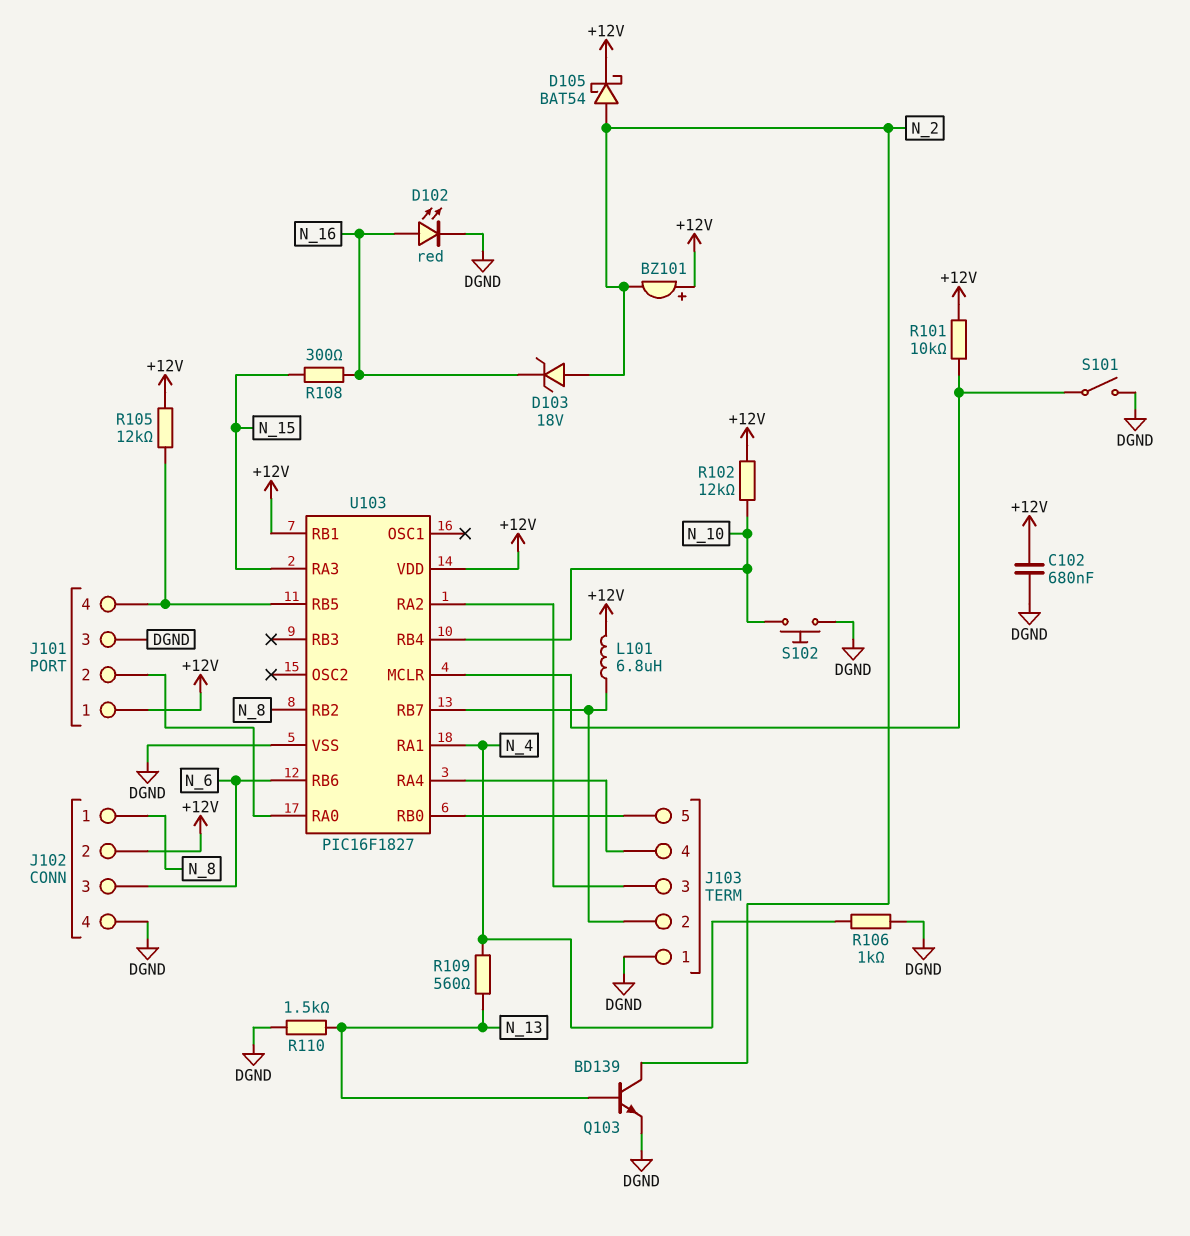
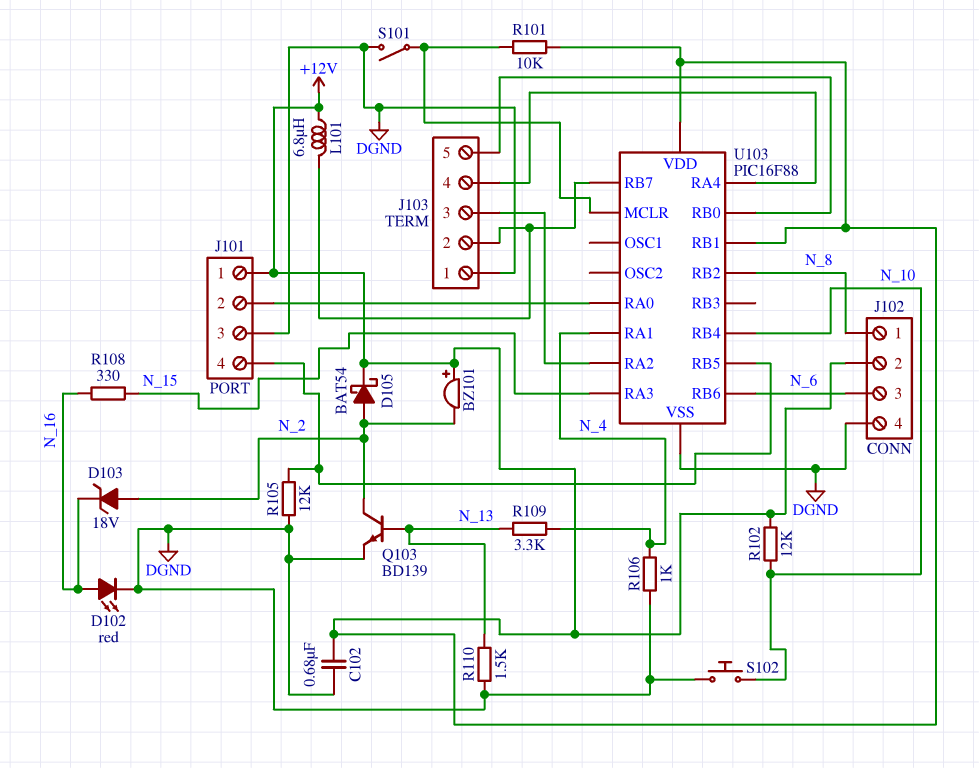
R105: 12k (+12V, J101/4) -> 12k (DGND, J101/4)
R108: 300 (N_15, N_16) -> 330 (N_15, N_16)
R109: 560 (N_4, N_13) -> 3.3k (N_4, N_13)
U103: PIC16F1827 -> PIC16F88

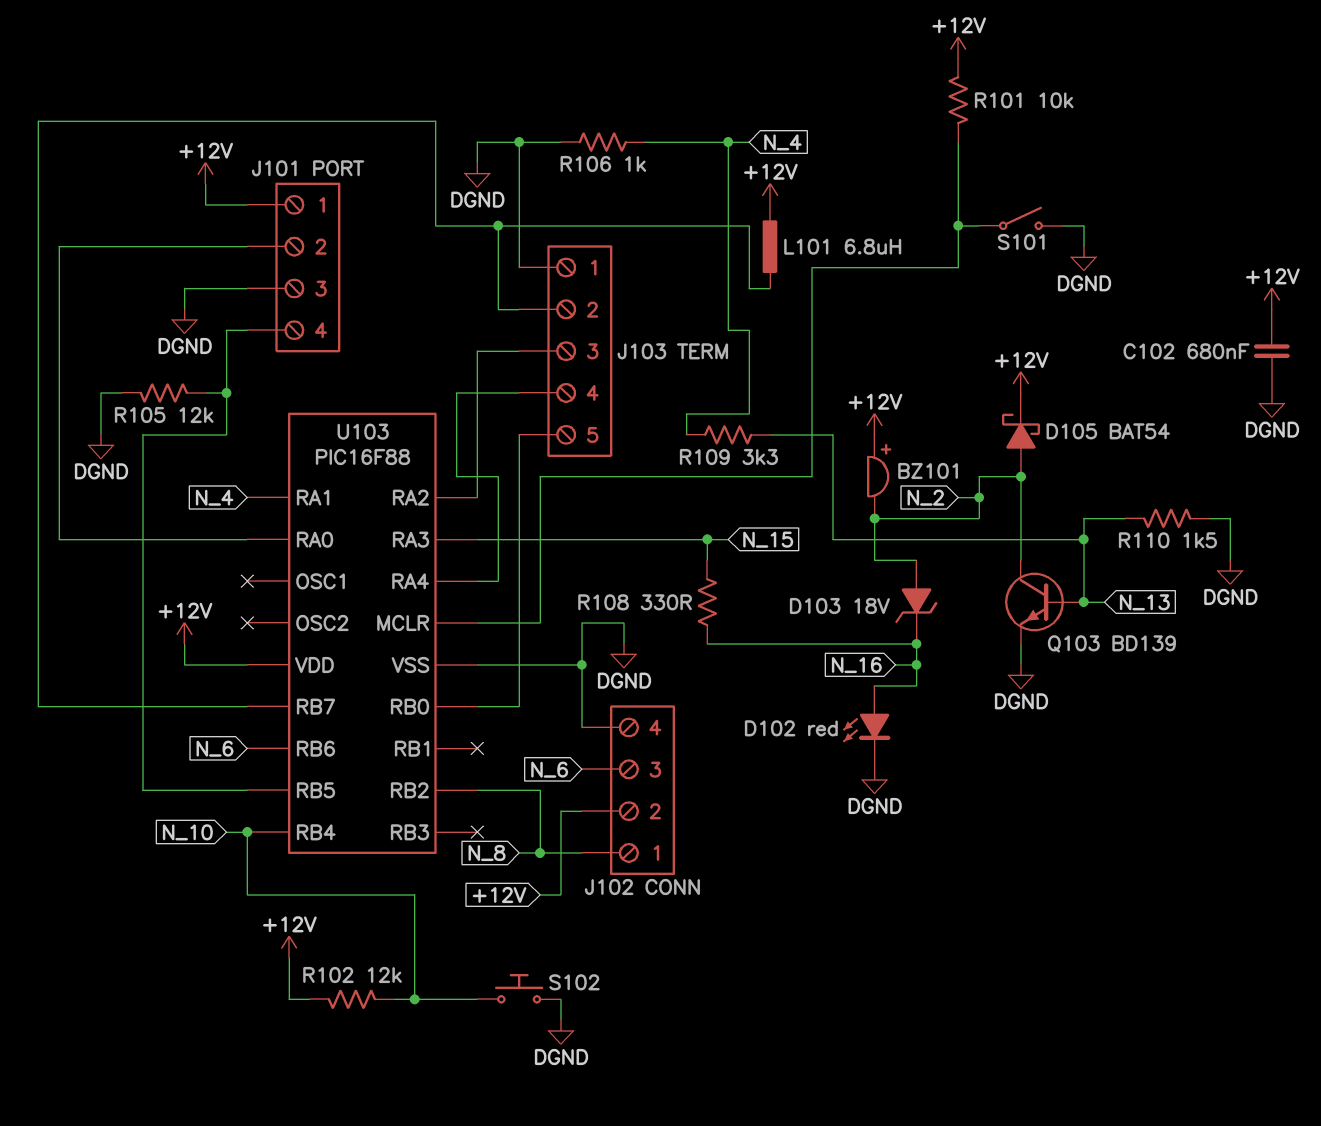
U103 pin RB1: +12V -> none

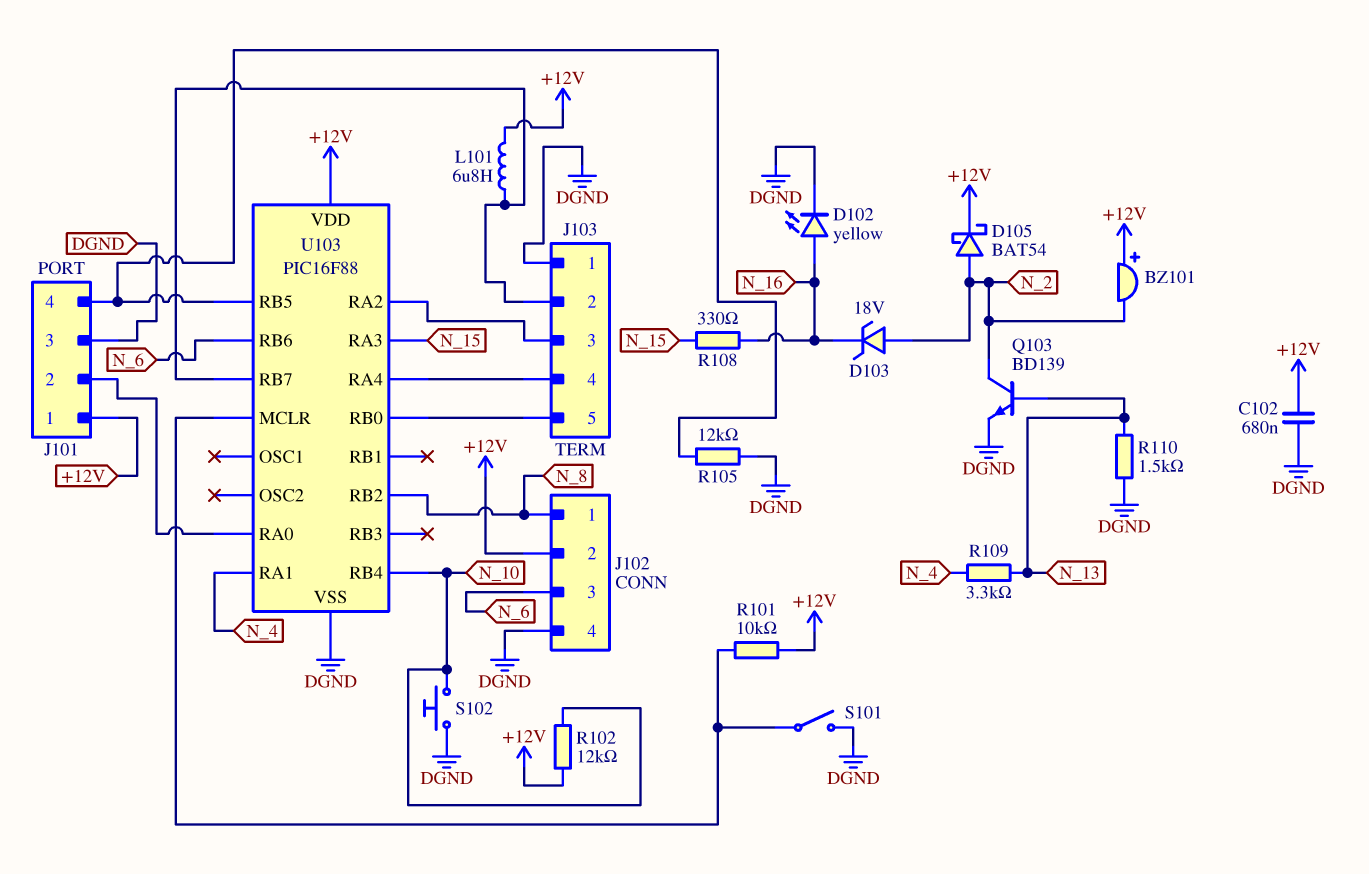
D102: LED red (A N_16, K DGND) -> LED yellow (A N_16, K DGND)
R106: 1k (DGND, N_4) -> none

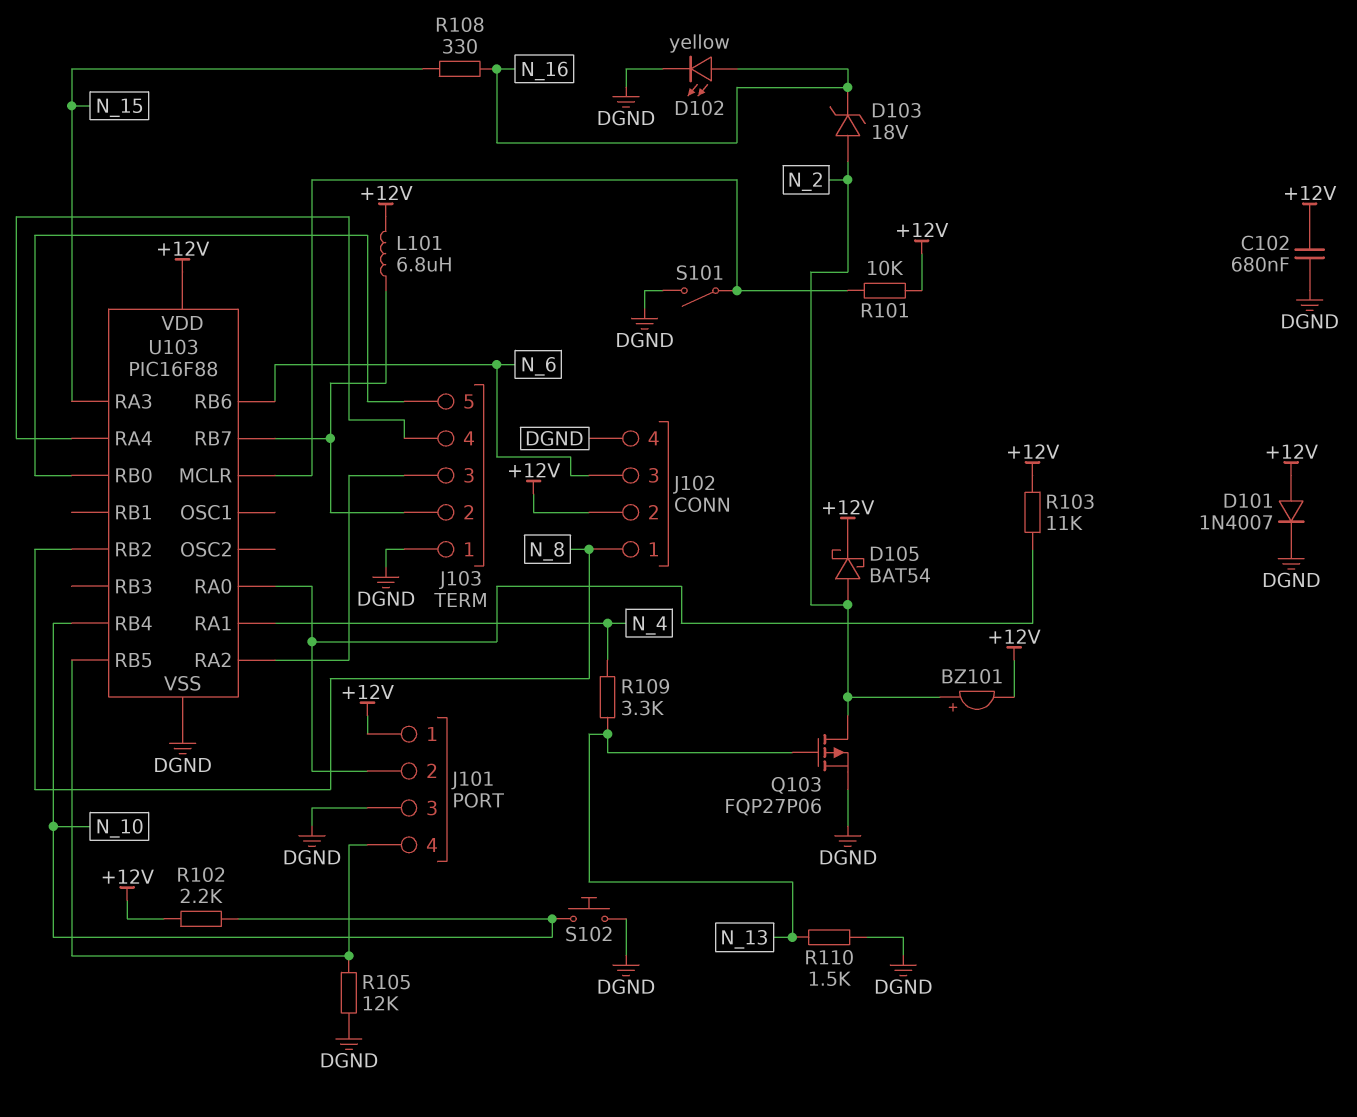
BZ101: buzzer (plus +12V, minus N_2) -> buzzer (plus N_2, minus +12V)
D101: none -> diode 1N4007 (A +12V, K DGND)
Q103: NPN BD139 (B N_13, C N_2, E DGND) -> PMOS FQP27P06 (G N_13, D N_2, S DGND)
R102: 12k (+12V, N_10) -> 2.2k (+12V, N_10)
R103: none -> 11k (+12V, J101/2)

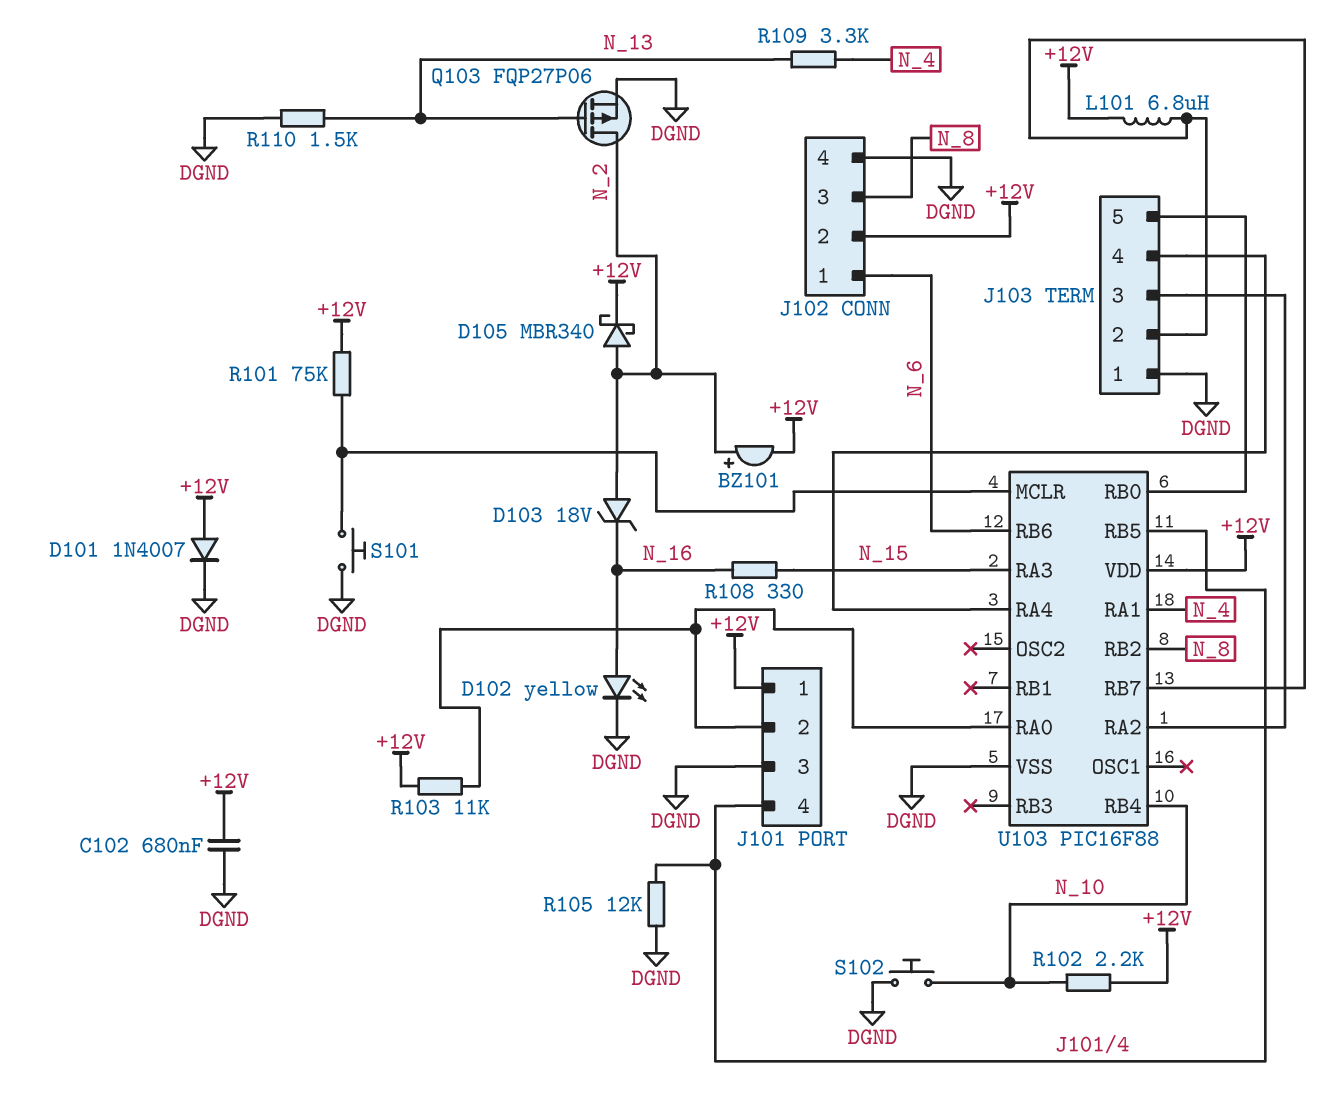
D105: schottky BAT54 (A N_2, K +12V) -> schottky MBR340 (A N_2, K +12V)
J102 pin 1: N_8 -> N_6
J102 pin 3: N_6 -> N_8
R101: 10k (+12V, U103/MCLR) -> 75k (+12V, U103/MCLR)
S101: switch (DGND, U103/MCLR) -> button (DGND, U103/MCLR)

